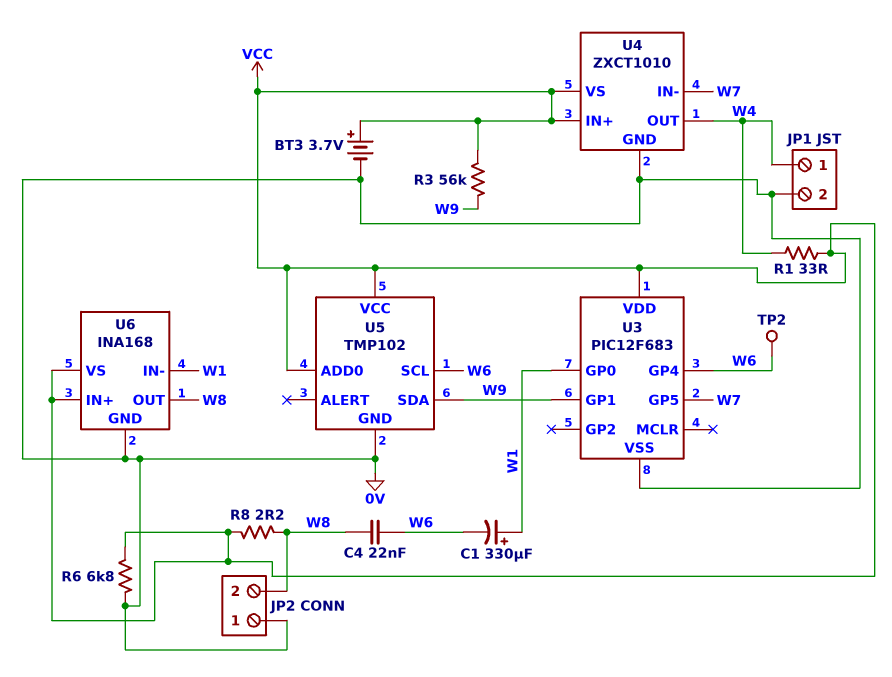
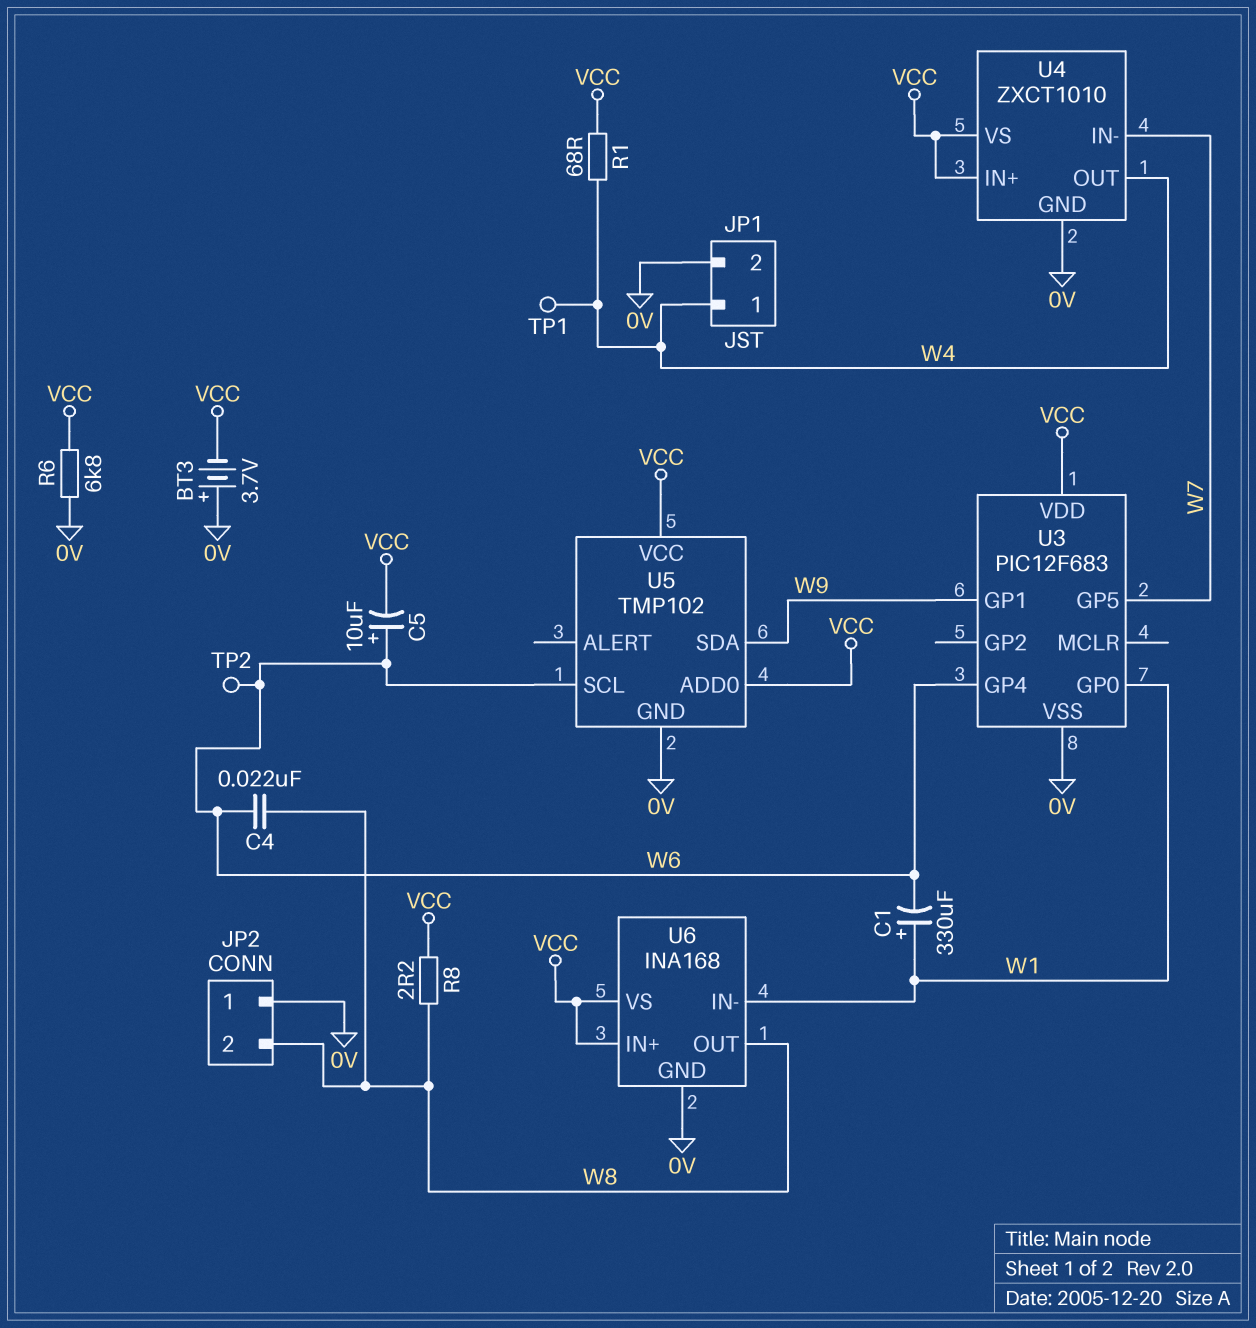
BT3: 3.7V (plus VCC, minus 0V) -> 3.7V (plus 0V, minus VCC)
C5: none -> 10uF (plus W6, minus VCC)
R1: 33 (VCC, W4) -> 68 (VCC, W4)
R3: 56k (VCC, W9) -> none
TP1: none -> test point (W4)

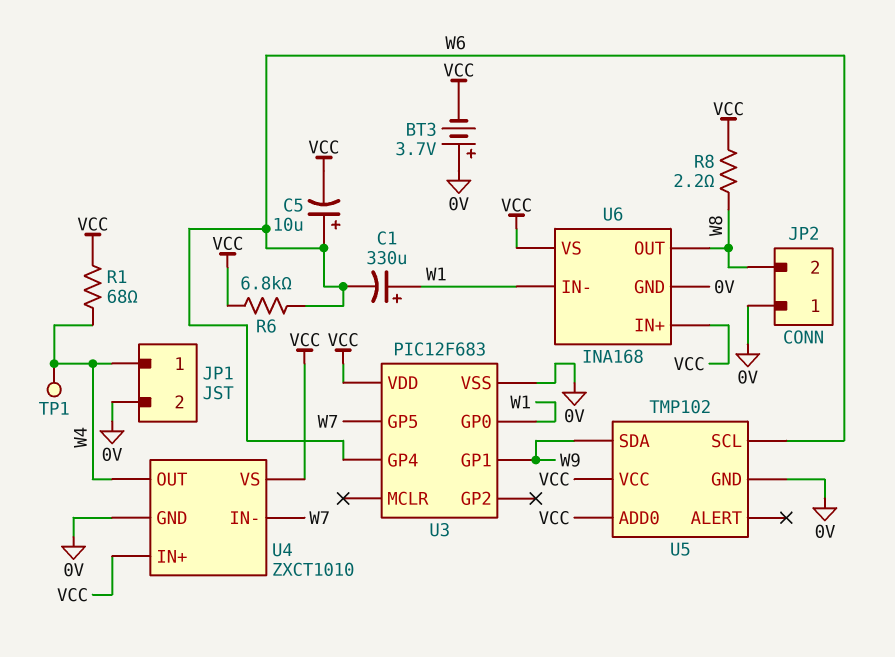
C4: 22nF (W6, W8) -> none
R6: 6.8k (0V, VCC) -> 6.8k (VCC, W6)
TP2: test point (W6) -> none

